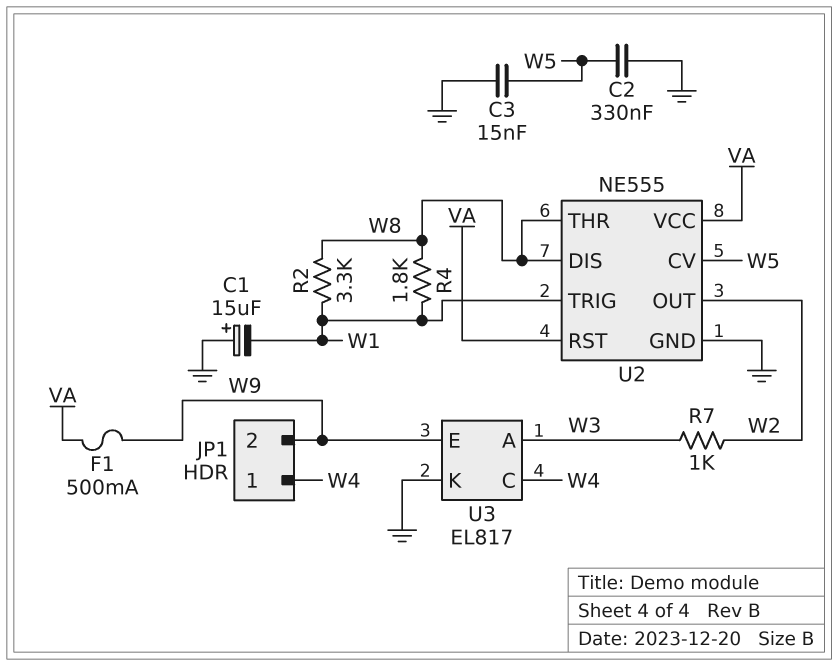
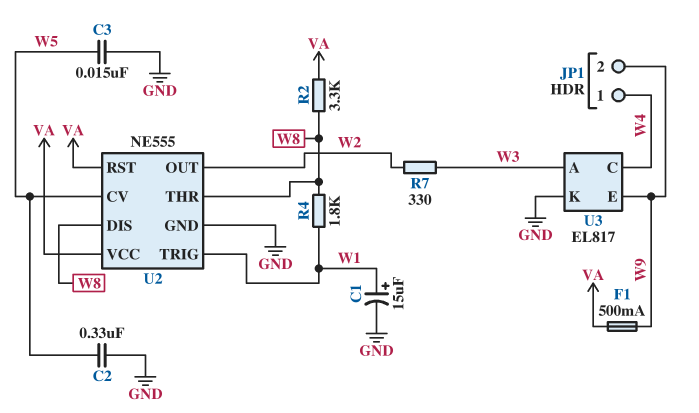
C1: 15uF (plus GND, minus W1) -> 15uF (plus W1, minus GND)
R2: 3.3k (W1, W8) -> 3.3k (VA, W8)
R7: 1k (W2, W3) -> 330 (W2, W3)

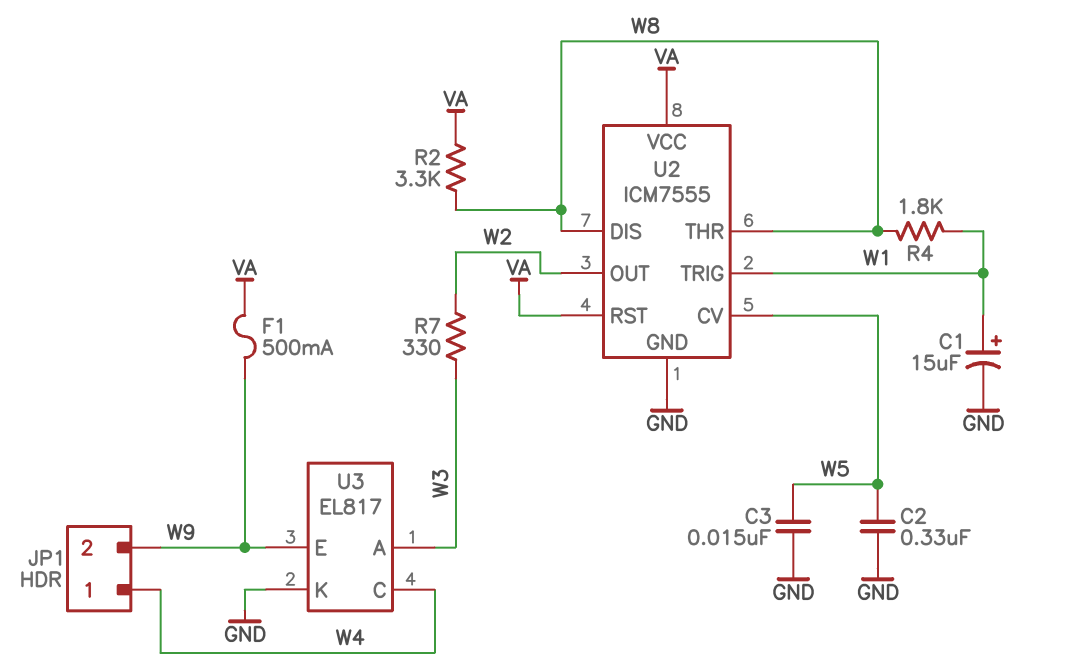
U2: NE555 -> ICM7555

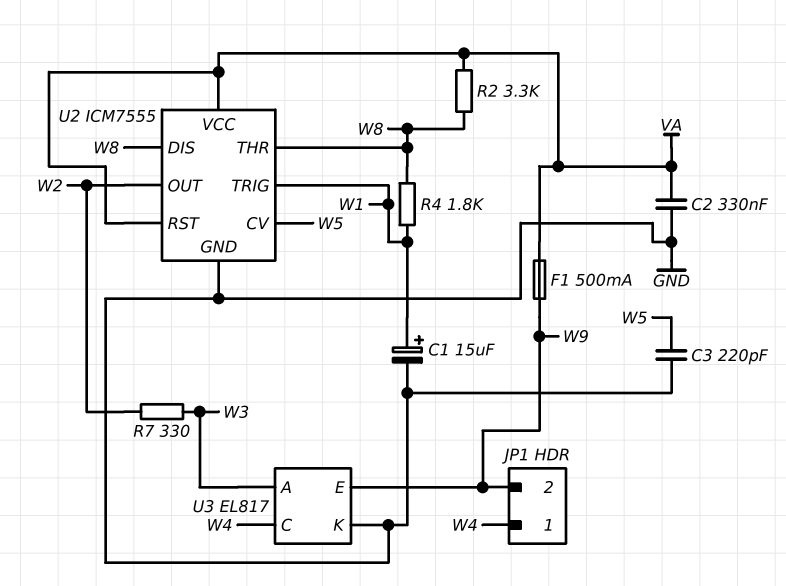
C2: 330nF (GND, W5) -> 330nF (GND, VA)
C3: 15nF (GND, W5) -> 220pF (GND, W5)

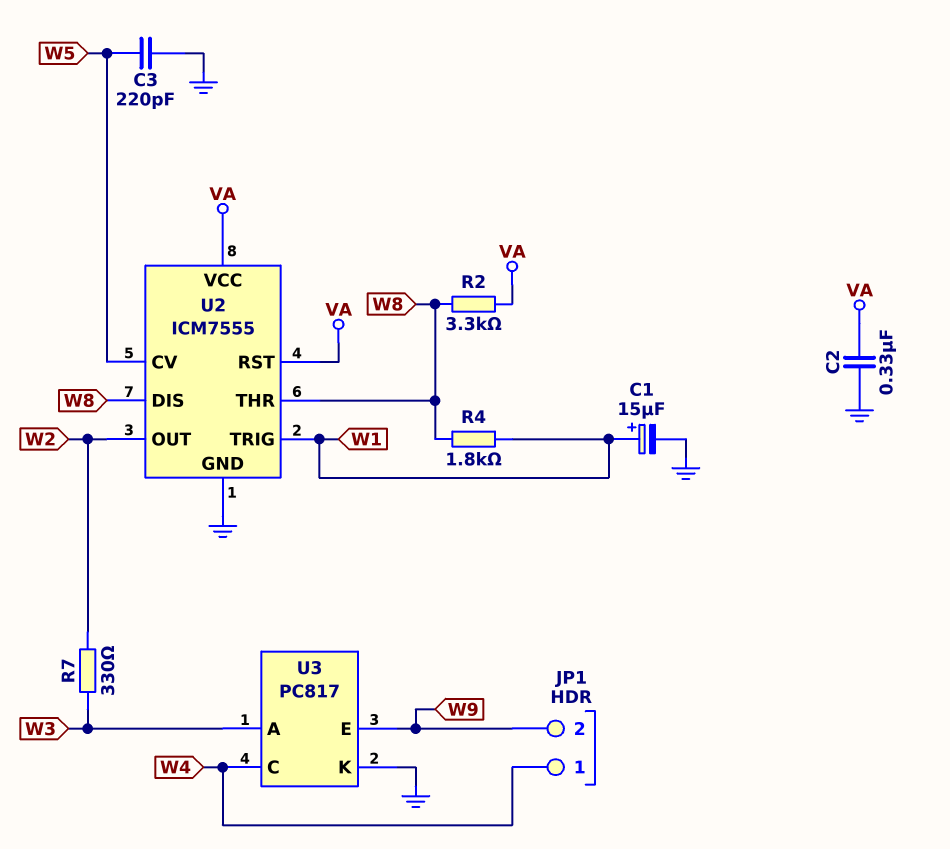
F1: 500mA (VA, W9) -> none
U3: EL817 -> PC817

